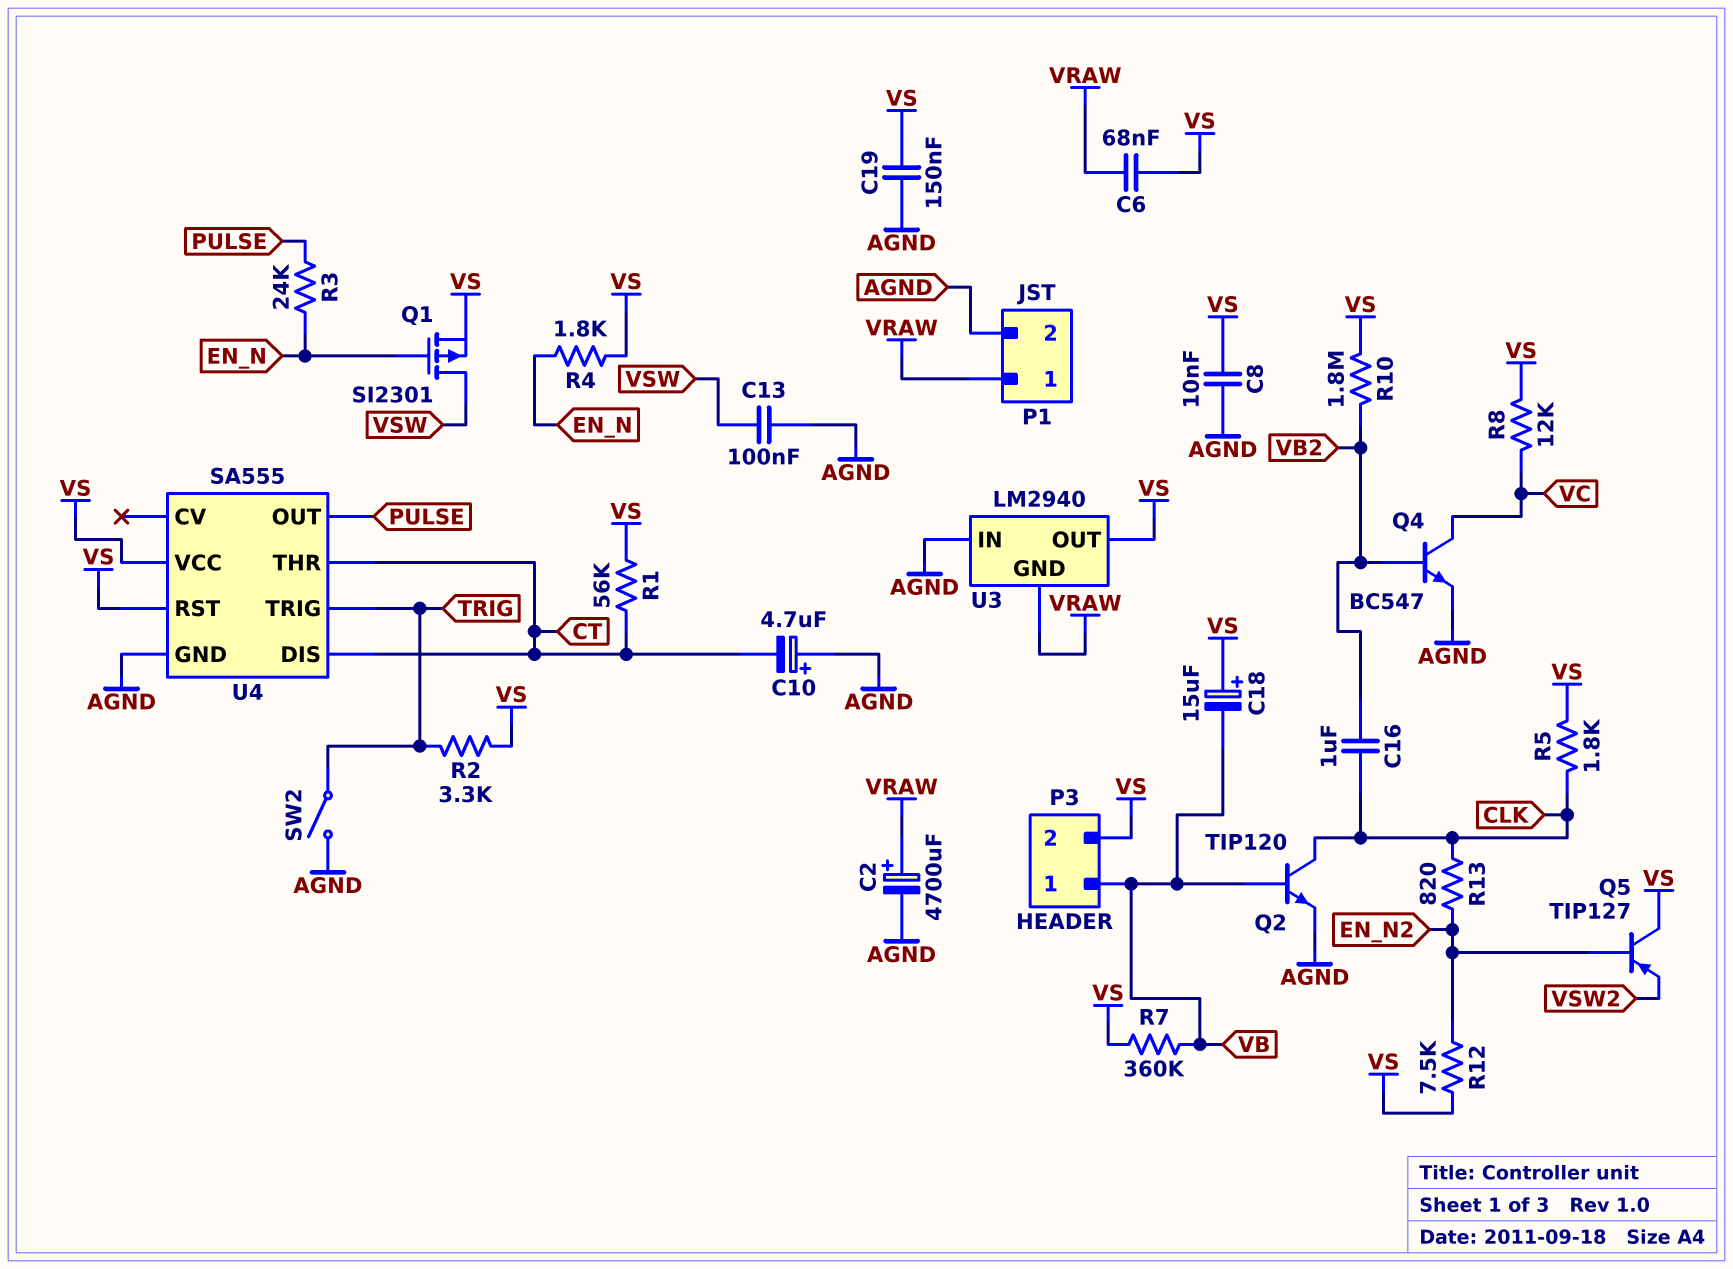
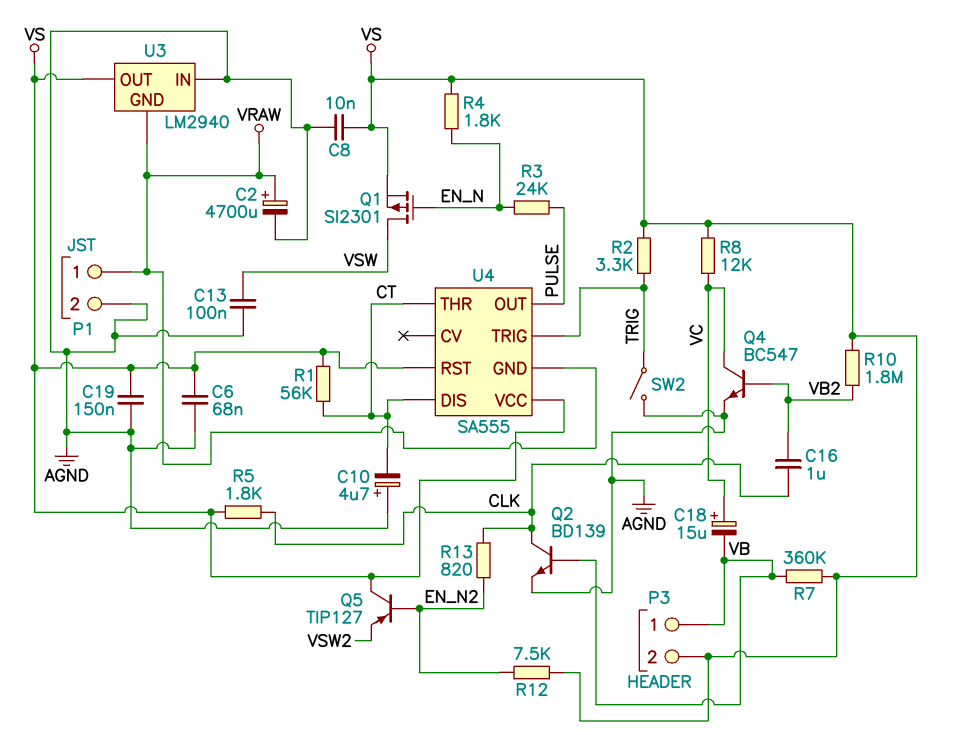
C6: 68nF (VRAW, VS) -> 68nF (AGND, VS)
C18: 15uF (plus VS, minus VB) -> 15uF (plus VC, minus VB)
Q2: NPN TIP120 (B VB, C CLK, E AGND) -> NPN BD139 (B VB, C CLK, E AGND)
U4 pin GND: AGND -> VRAW

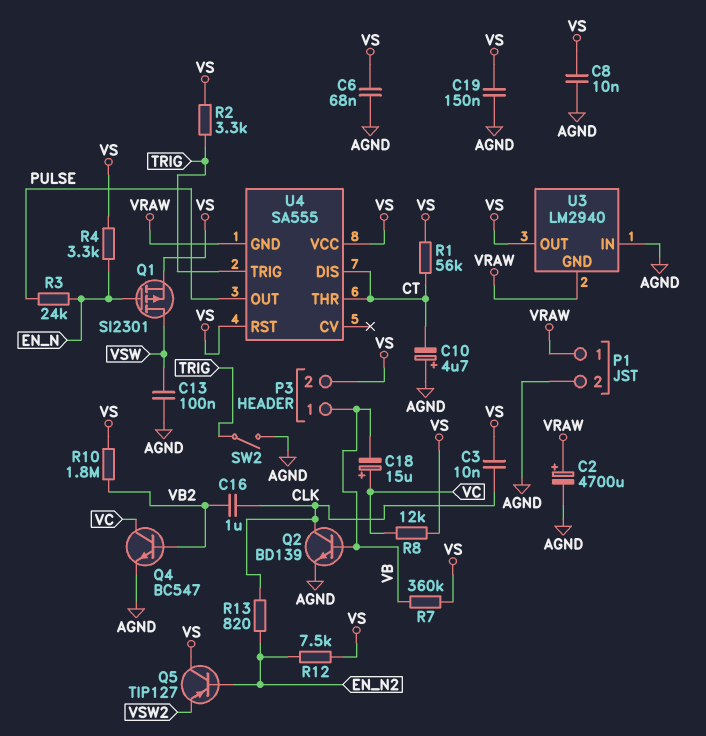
C3: none -> 10nF (CLK, VS)
R4: 1.8k (EN_N, VS) -> 3.3k (EN_N, VS)
R5: 1.8k (CLK, VS) -> none

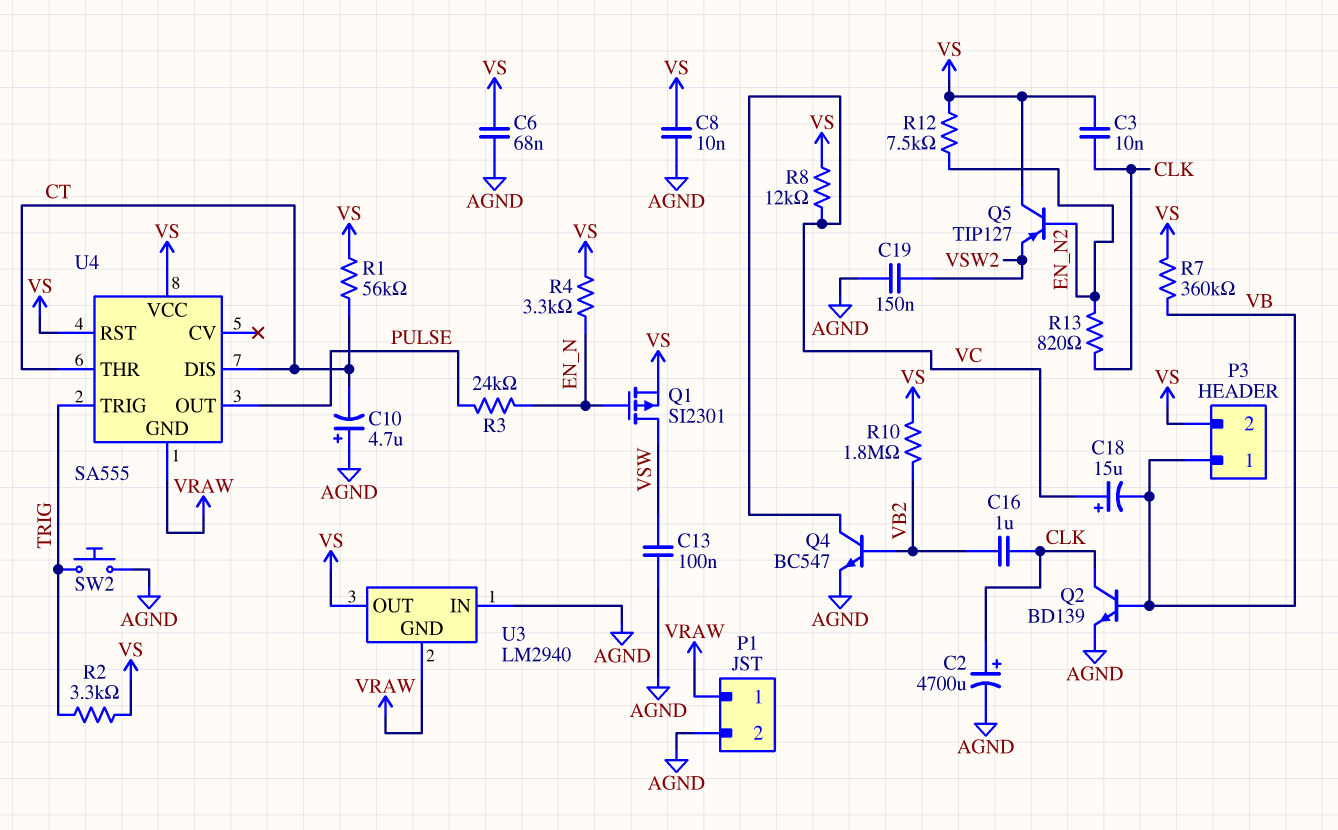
C2: 4700uF (plus VRAW, minus AGND) -> 4700uF (plus CLK, minus AGND)
C19: 150nF (AGND, VS) -> 150nF (AGND, VSW2)
SW2: switch (AGND, TRIG) -> button (AGND, TRIG)

